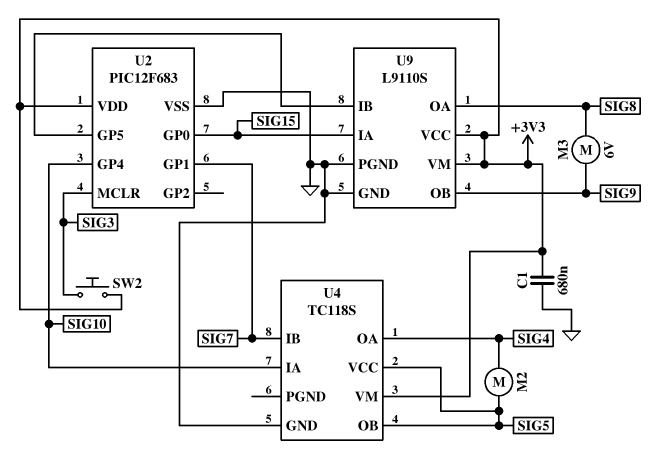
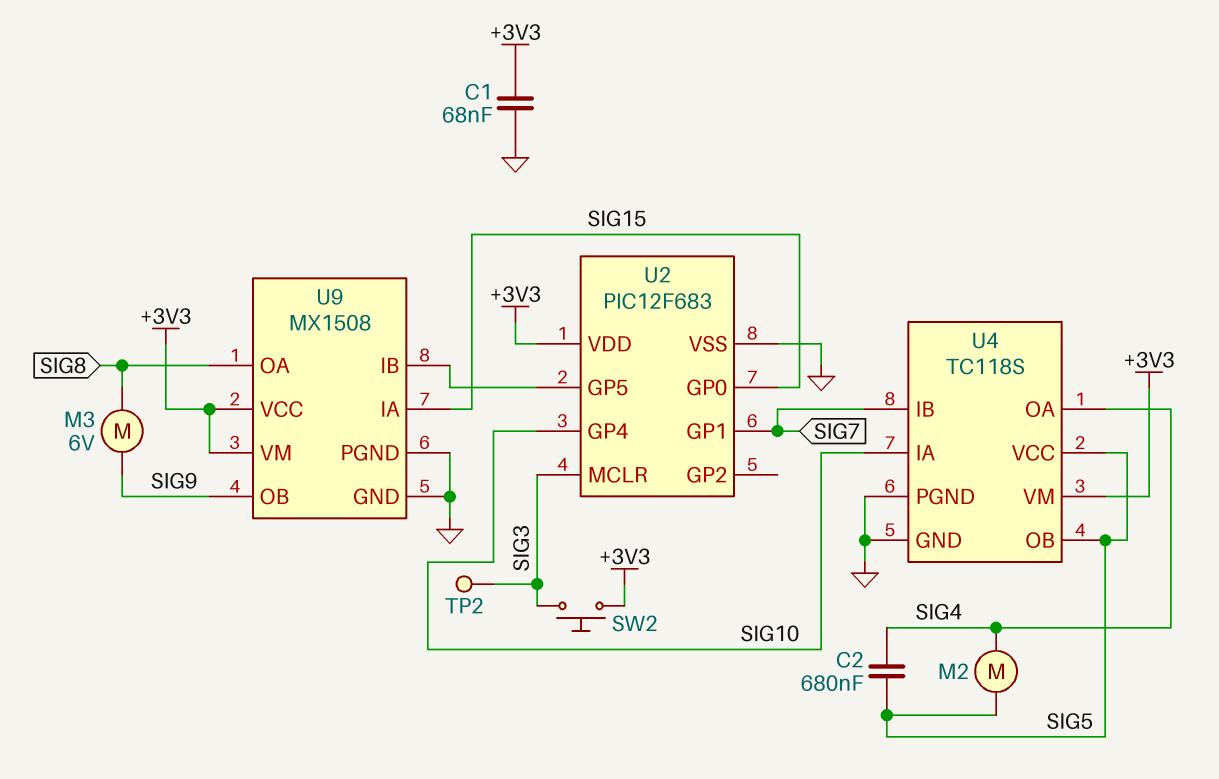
C1: 680nF (+3V3, GND) -> 68nF (+3V3, GND)
C2: none -> 680nF (SIG4, SIG5)
TP2: none -> test point (SIG3)
U4 pin PGND: none -> GND
U9: L9110S -> MX1508

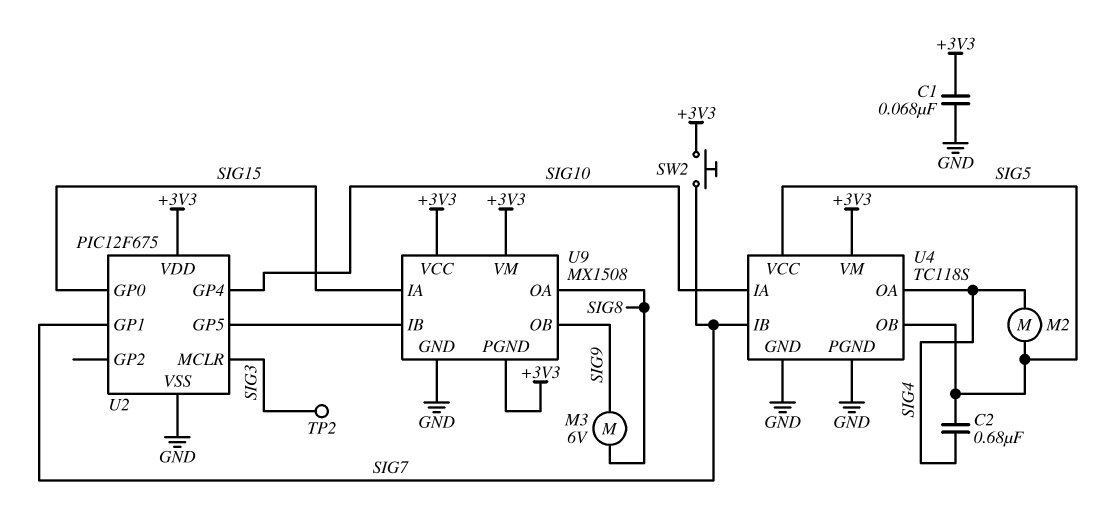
SW2: button (+3V3, SIG3) -> button (+3V3, SIG7)
U2: PIC12F683 -> PIC12F675
U9 pin PGND: GND -> +3V3

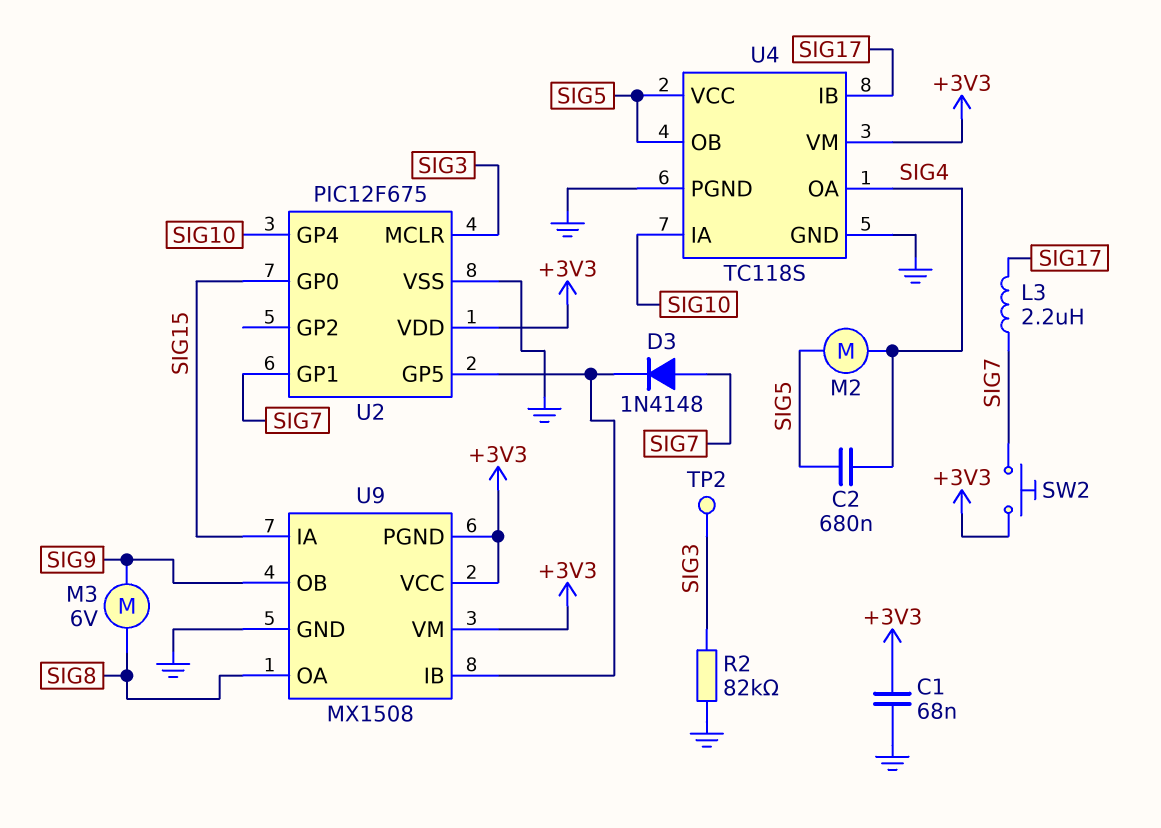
D3: none -> diode 1N4148 (A SIG7, K U2/GP5)
L3: none -> 2.2uH (SIG7, SIG17)
R2: none -> 82k (GND, SIG3)
U4 pin IB: SIG7 -> SIG17

